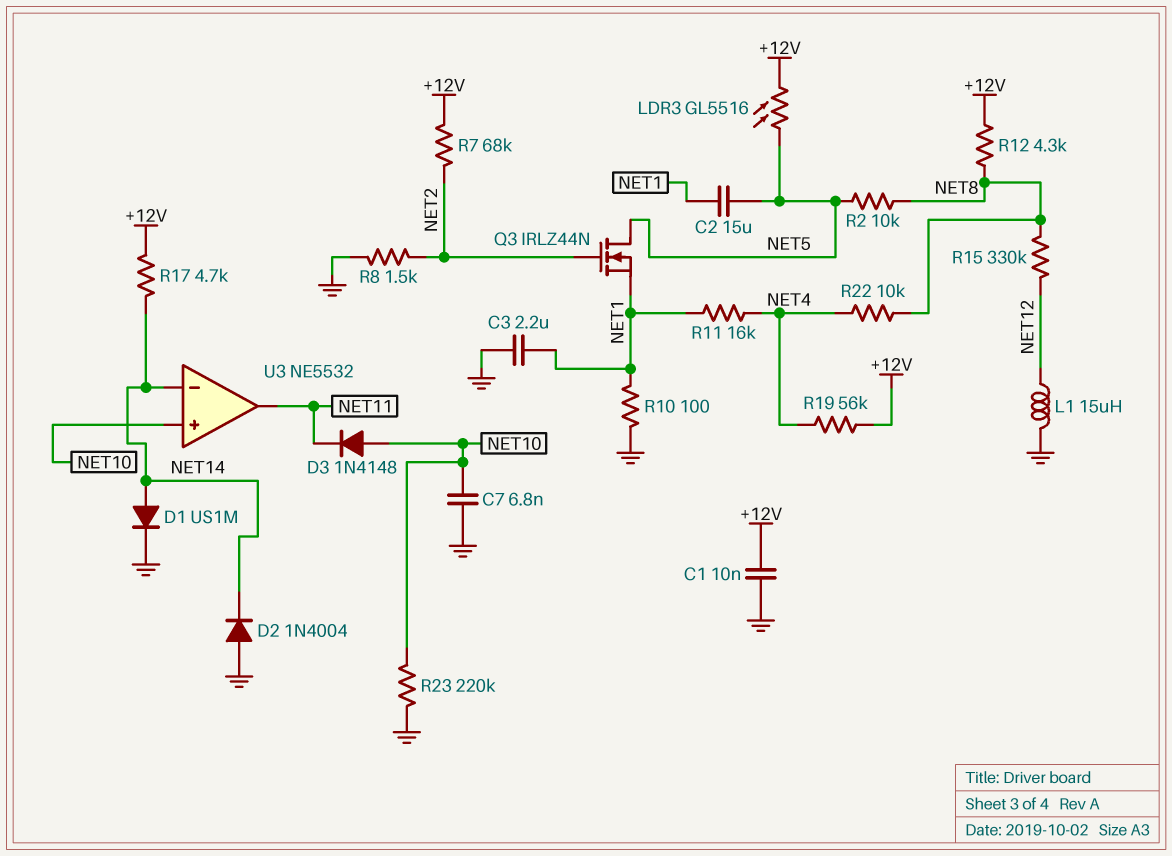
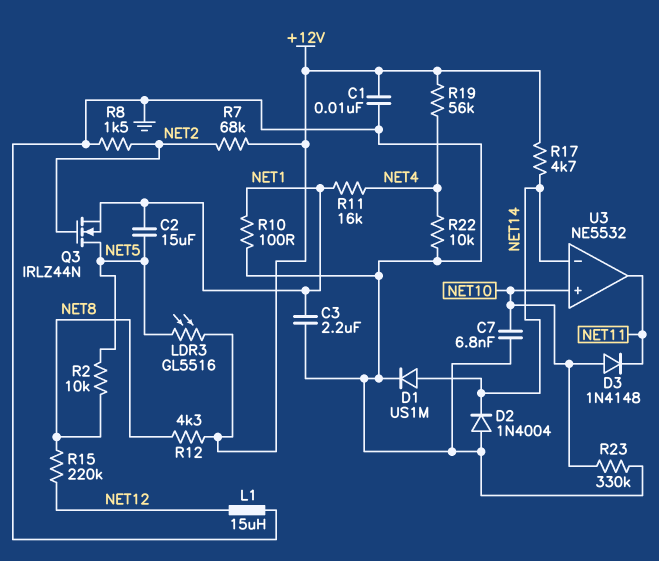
R15: 330k (NET8, NET12) -> 220k (NET8, NET12)
R22: 10k (NET4, NET8) -> 10k (GND, NET4)
R23: 220k (GND, NET10) -> 330k (GND, NET10)

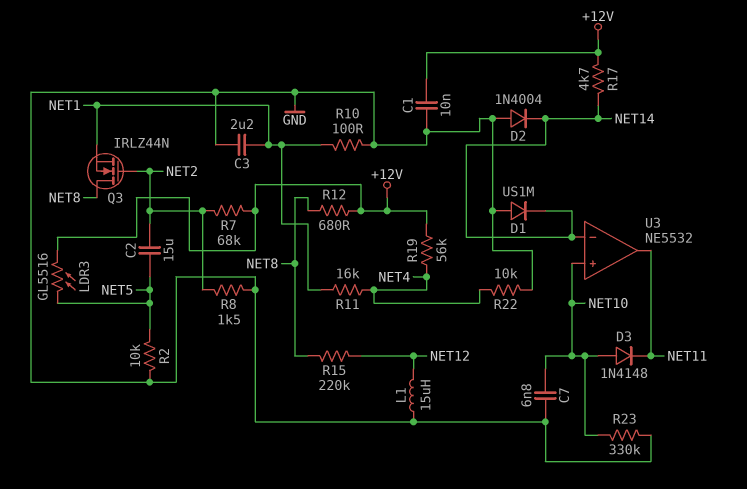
C2: 15uF (NET1, NET5) -> 15uF (NET2, NET5)
D1: diode US1M (A NET14, K GND) -> diode US1M (A GND, K NET14)
Q3: NMOS IRLZ44N (G NET2, D NET5, S NET1) -> NMOS IRLZ44N (G NET2, D NET8, S NET1)
R2: 10k (NET5, NET8) -> 10k (GND, NET5)
R12: 4.3k (+12V, NET8) -> 680 (+12V, NET8)

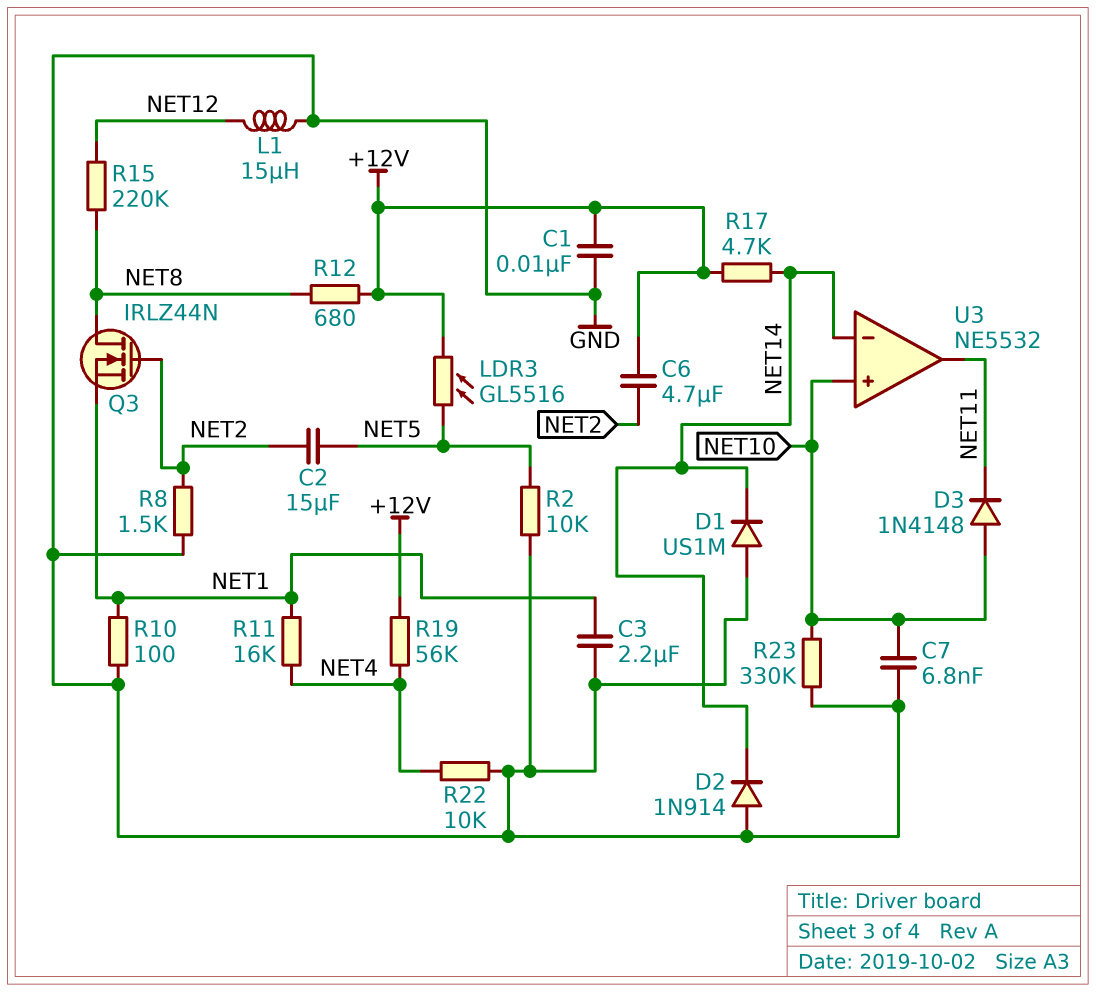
C6: none -> 4.7uF (+12V, NET2)
D2: diode 1N4004 (A GND, K NET14) -> diode 1N914 (A GND, K NET14)
R7: 68k (+12V, NET2) -> none

